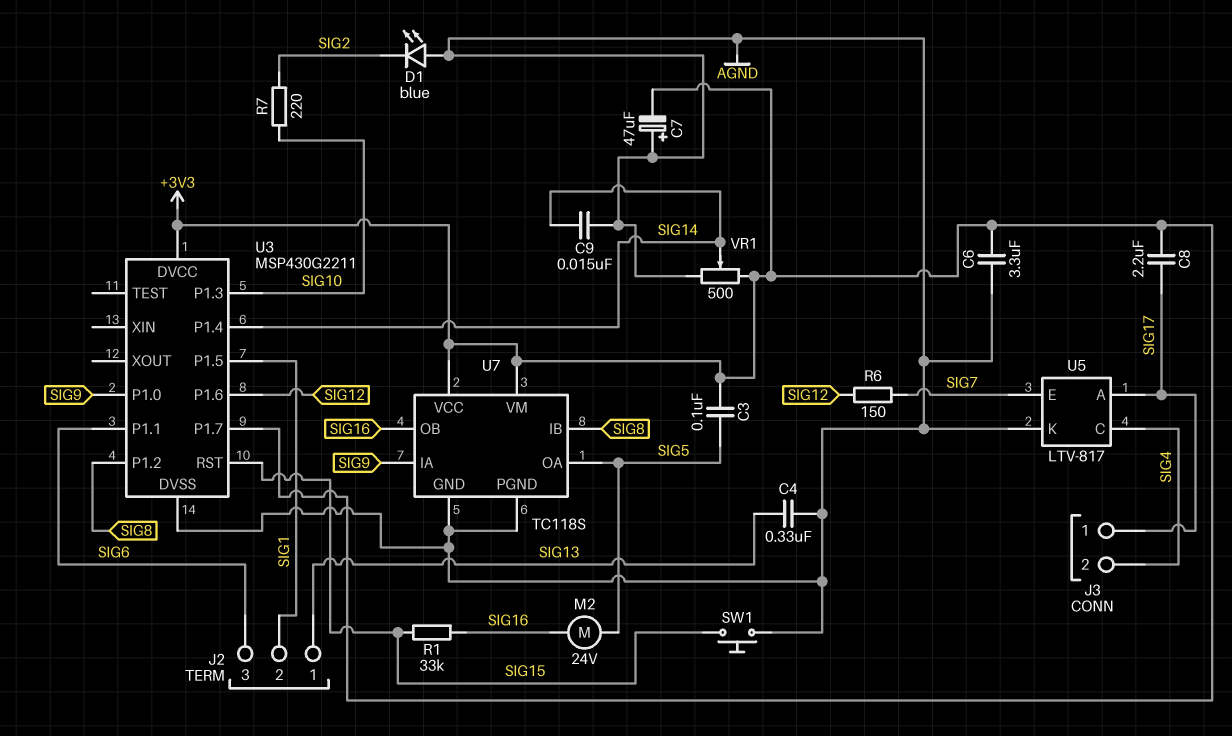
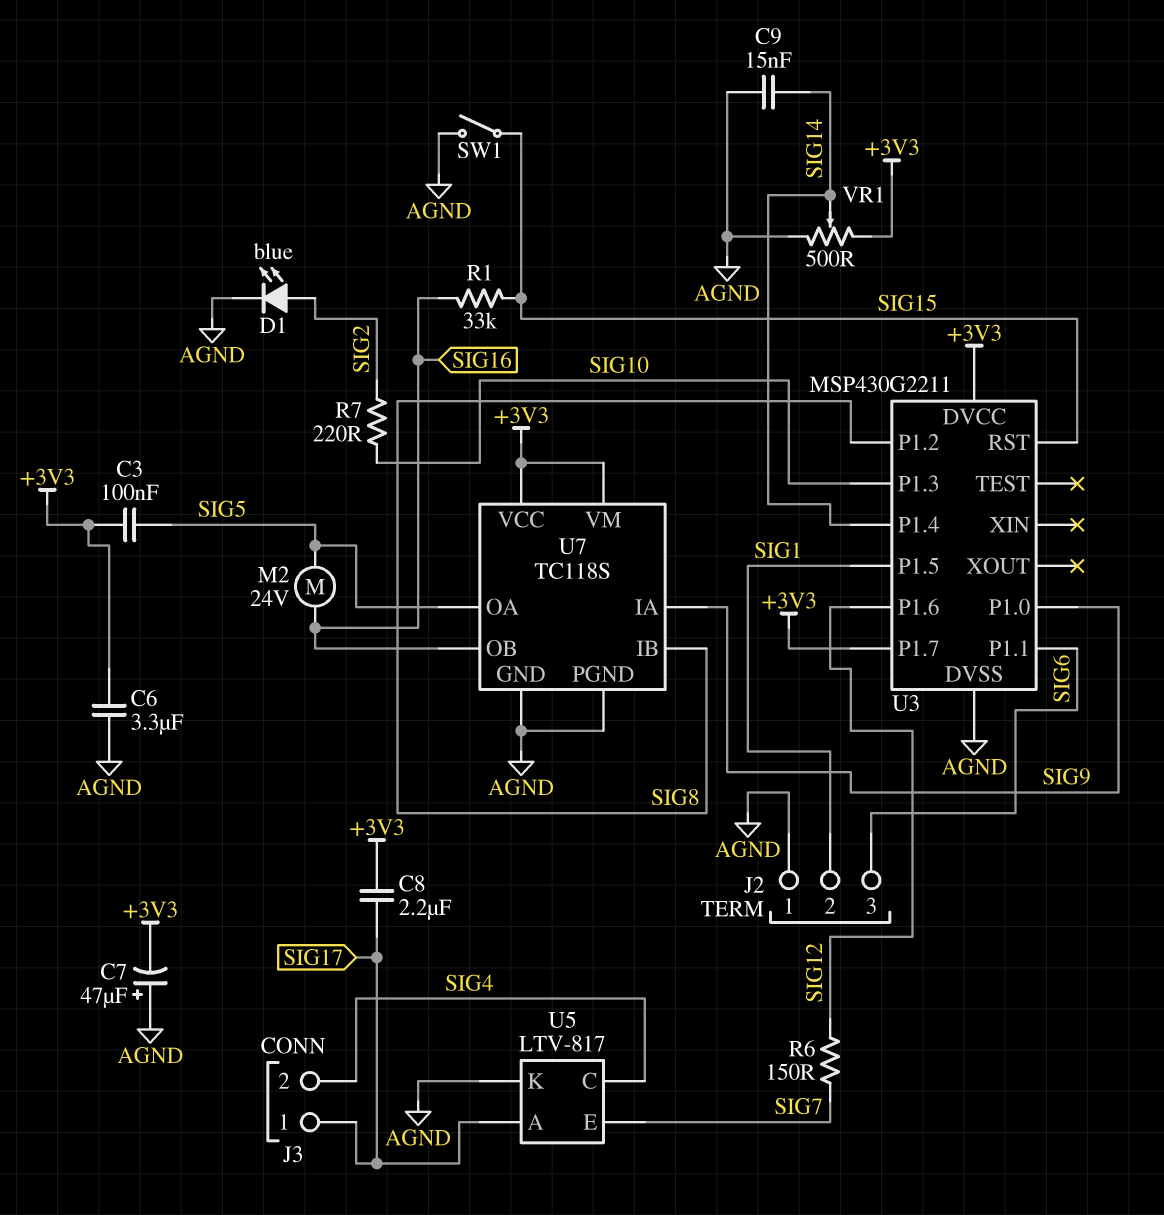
C4: 330nF (AGND, SIG13) -> none
D1: LED blue (A AGND, K SIG2) -> LED blue (A SIG2, K AGND)
J2 pin 1: SIG13 -> AGND
SW1: button (AGND, SIG15) -> switch (AGND, SIG15)

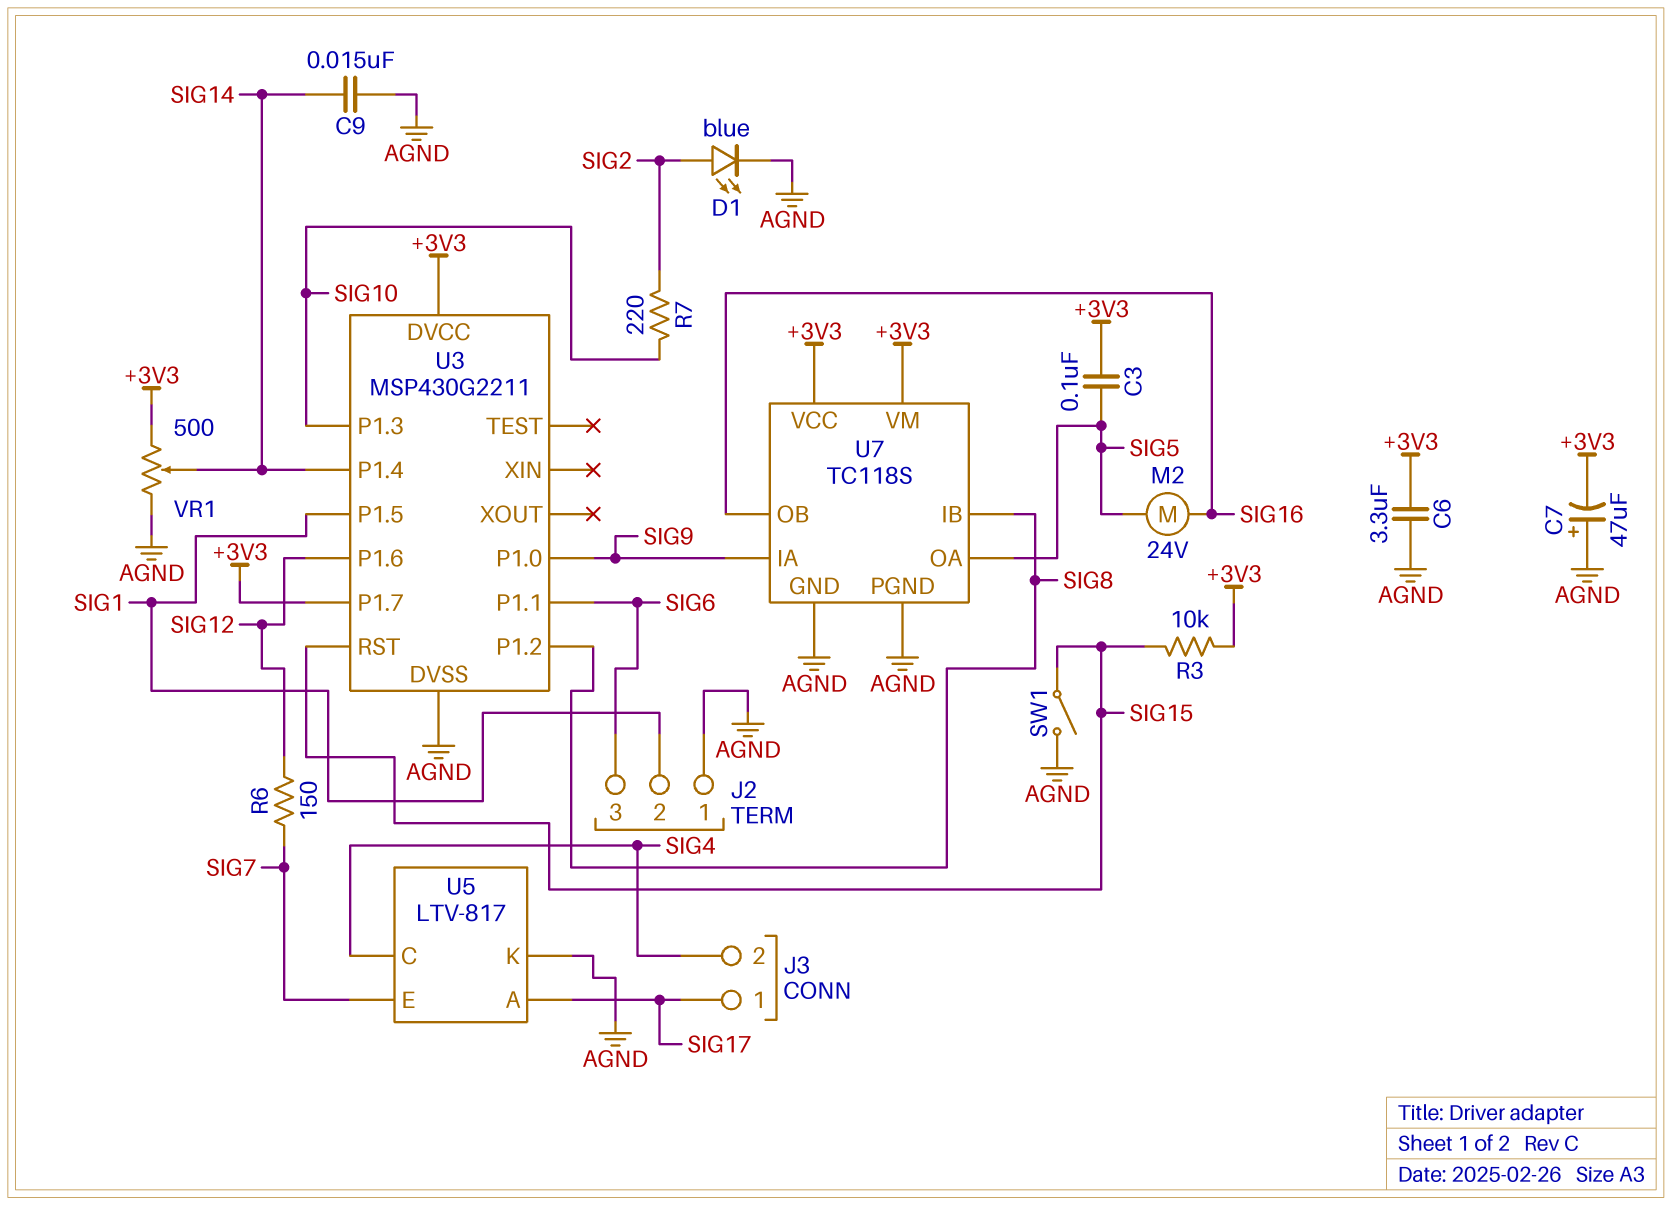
C8: 2.2uF (+3V3, SIG17) -> none
R1: 33k (SIG15, SIG16) -> none
R3: none -> 10k (+3V3, SIG15)

